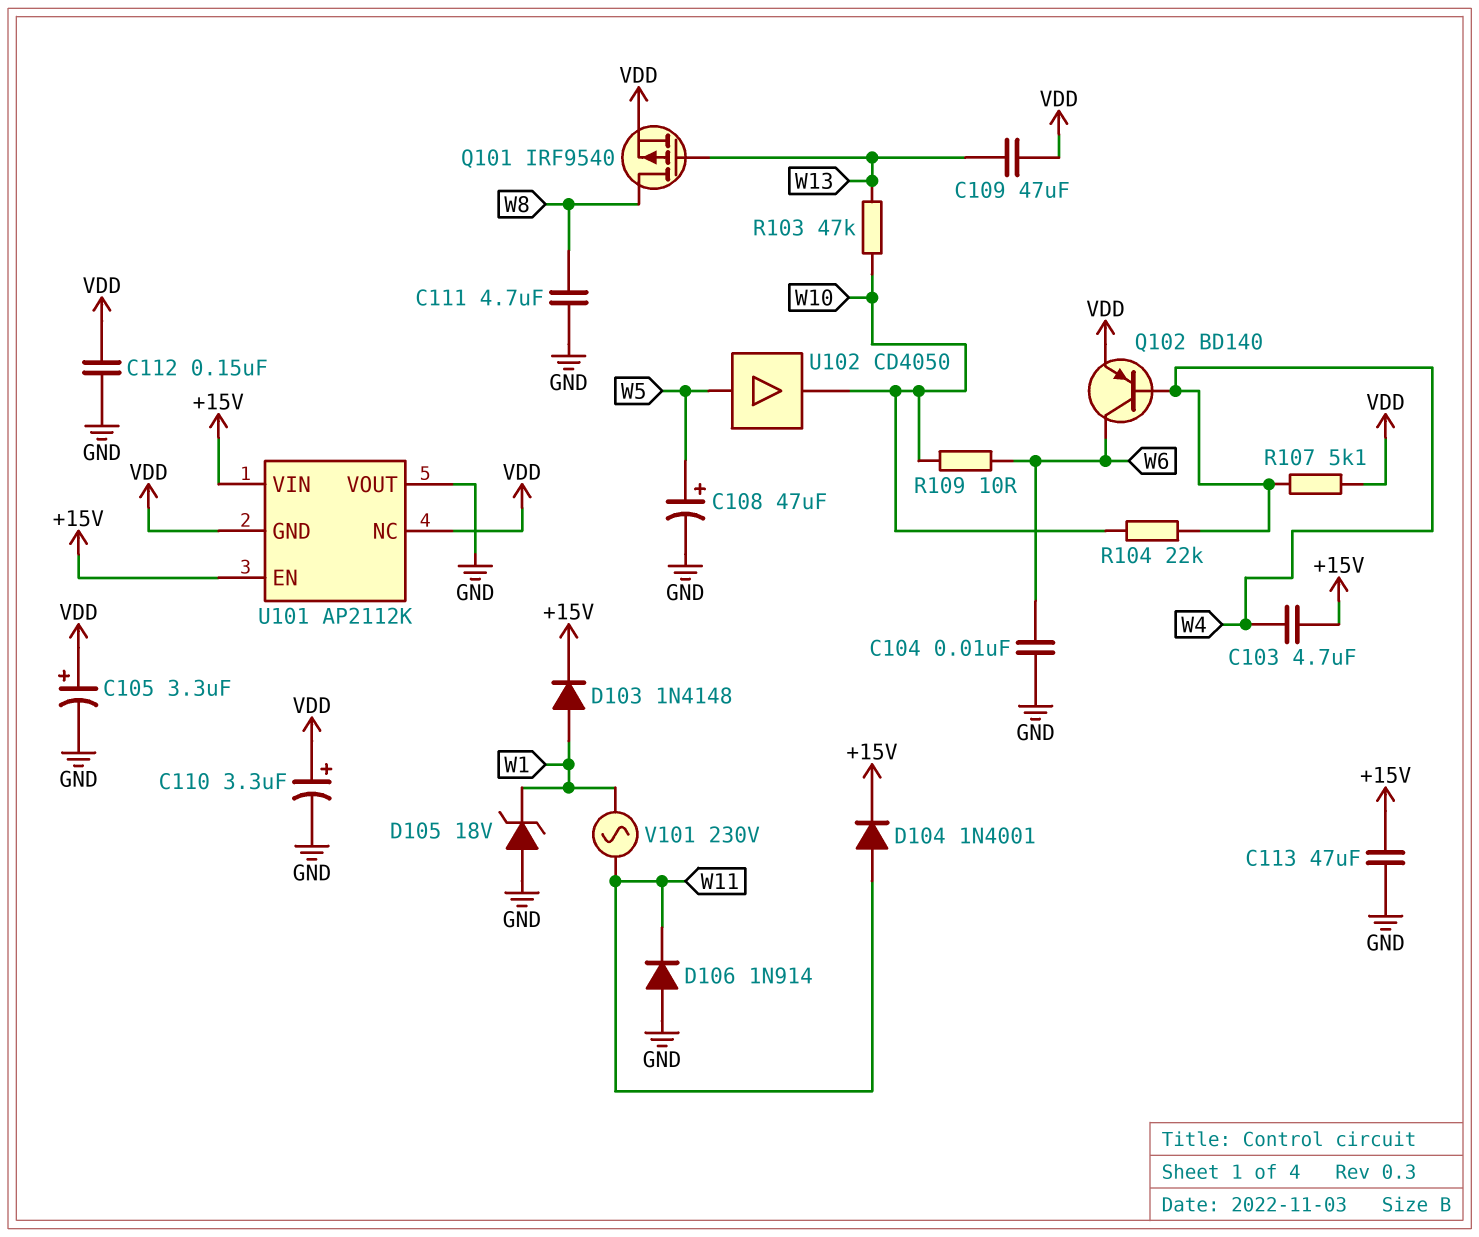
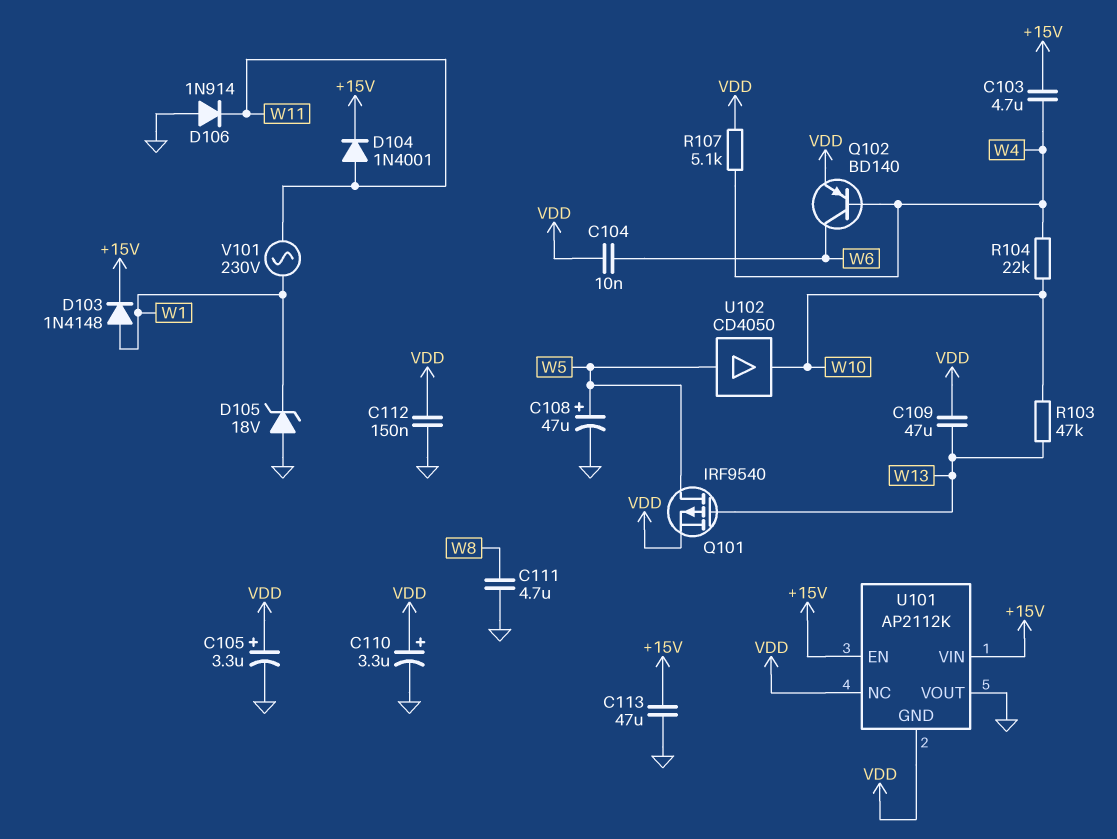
C104: 10nF (GND, W6) -> 10nF (VDD, W6)
Q101: PMOS IRF9540 (G W13, D W8, S VDD) -> PMOS IRF9540 (G W13, D W5, S VDD)
R109: 10 (W6, W10) -> none

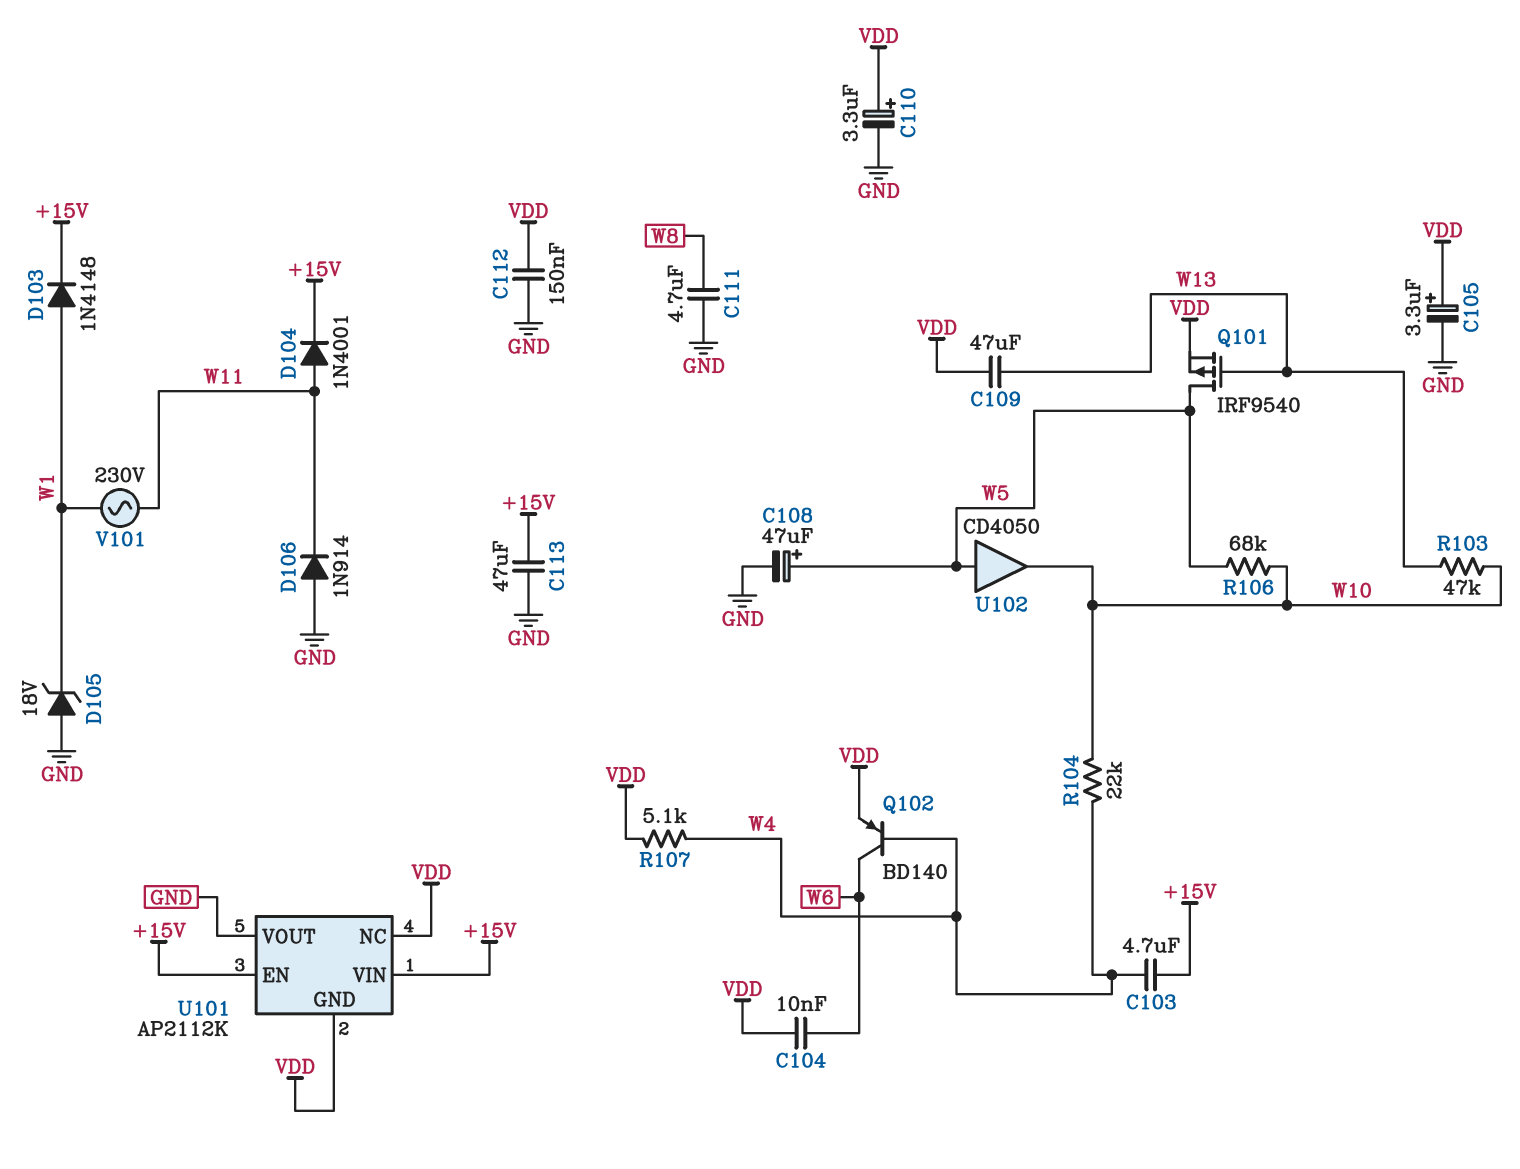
R106: none -> 68k (W5, W10)

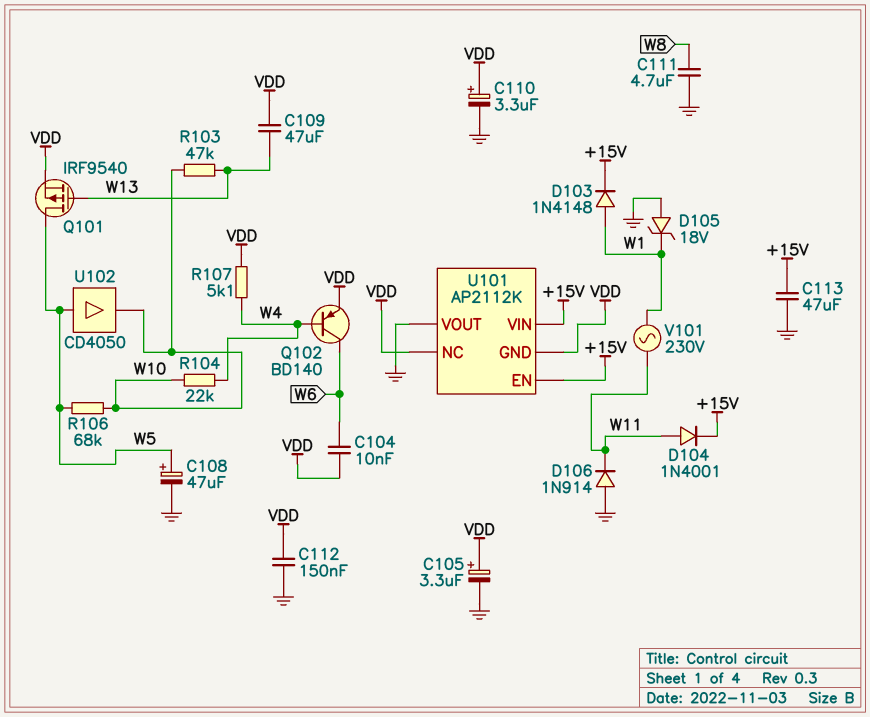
C103: 4.7uF (+15V, W4) -> none

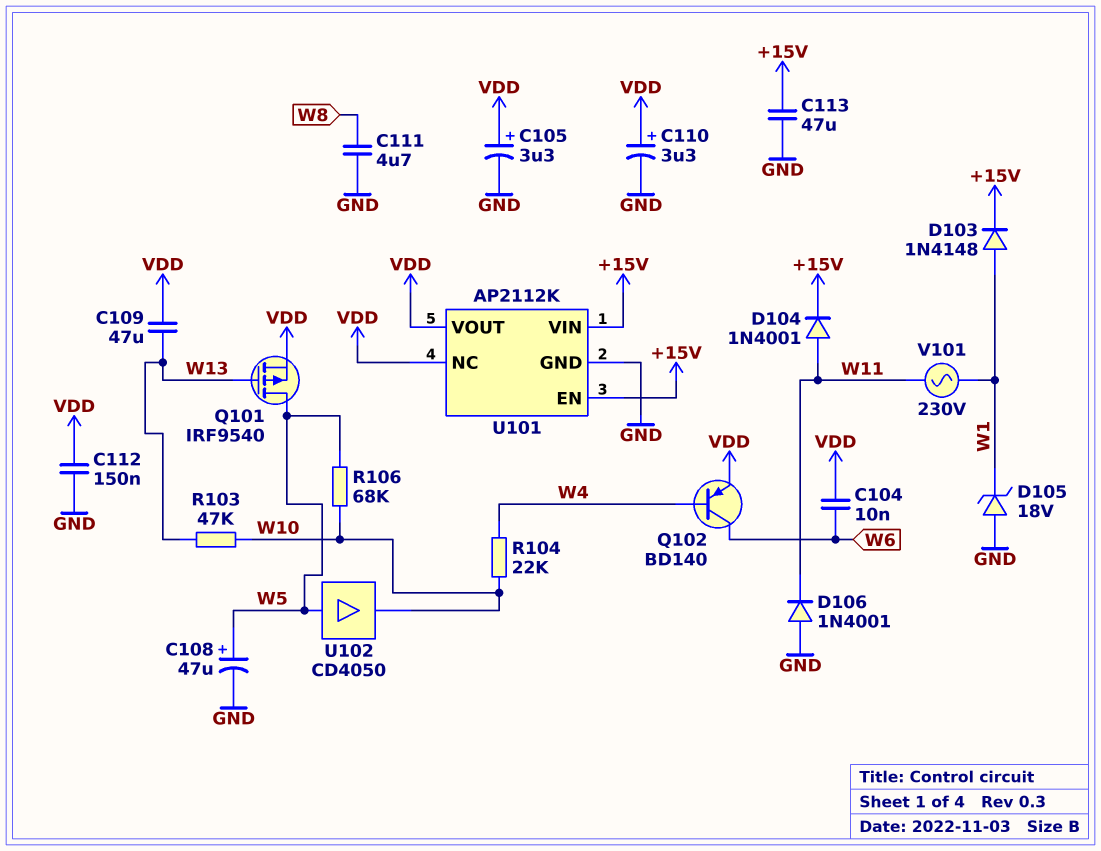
D106: diode 1N914 (A GND, K W11) -> diode 1N4001 (A GND, K W11)
R107: 5.1k (VDD, W4) -> none
U101 pin GND: VDD -> GND
U101 pin VOUT: GND -> VDD

